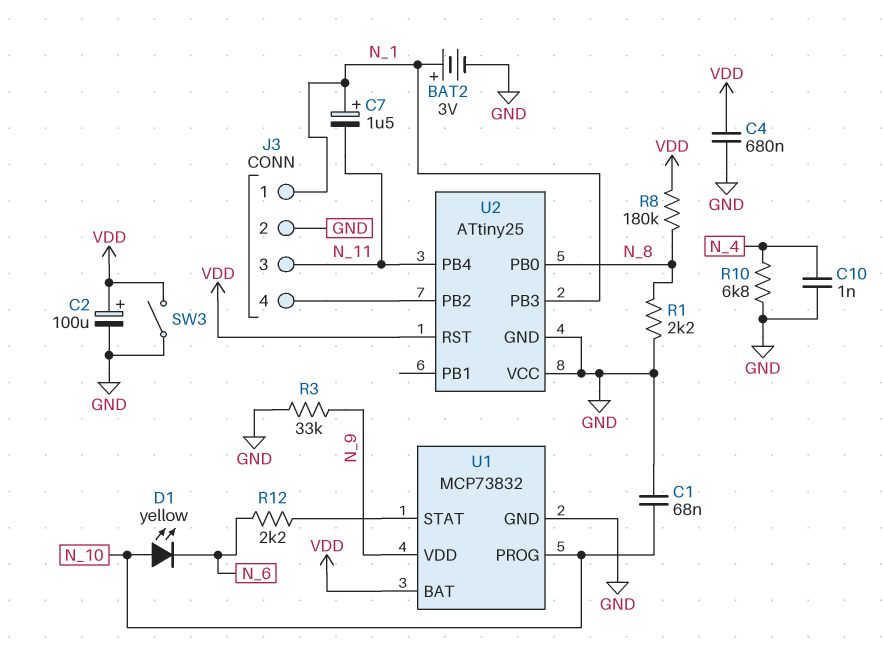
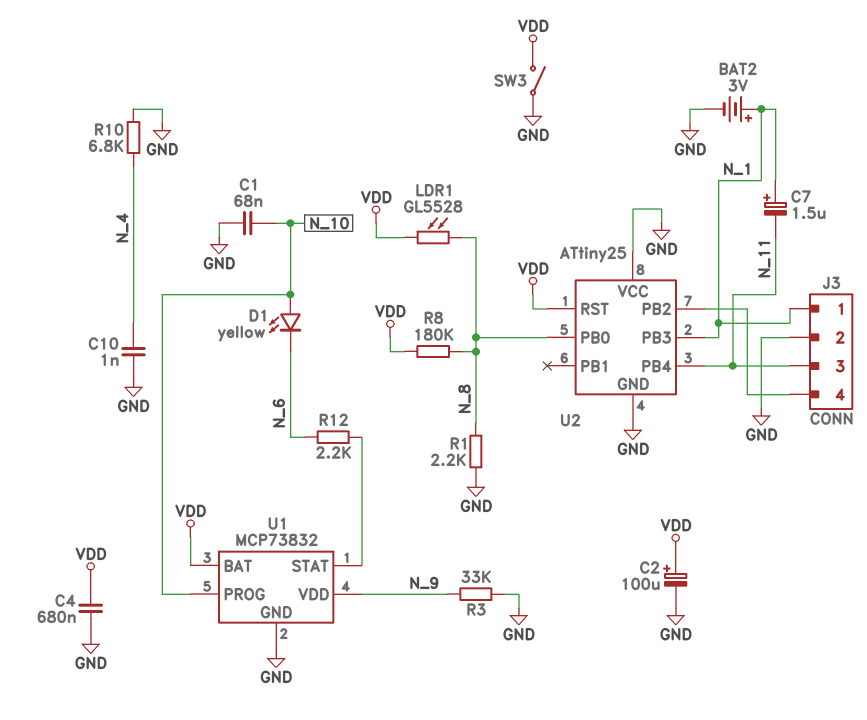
LDR1: none -> GL5528 (N_8, VDD)

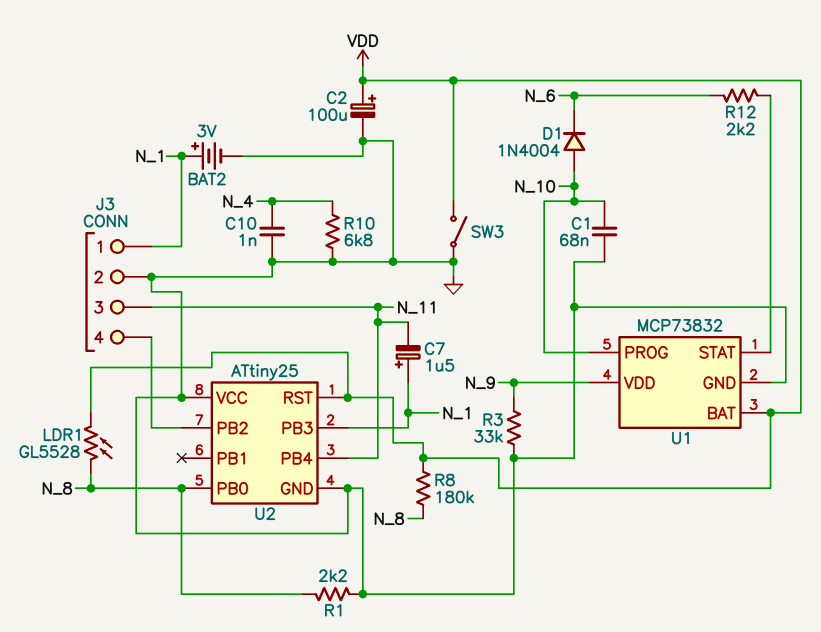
C4: 680nF (GND, VDD) -> none
D1: LED yellow (A N_10, K N_6) -> diode 1N4004 (A N_10, K N_6)

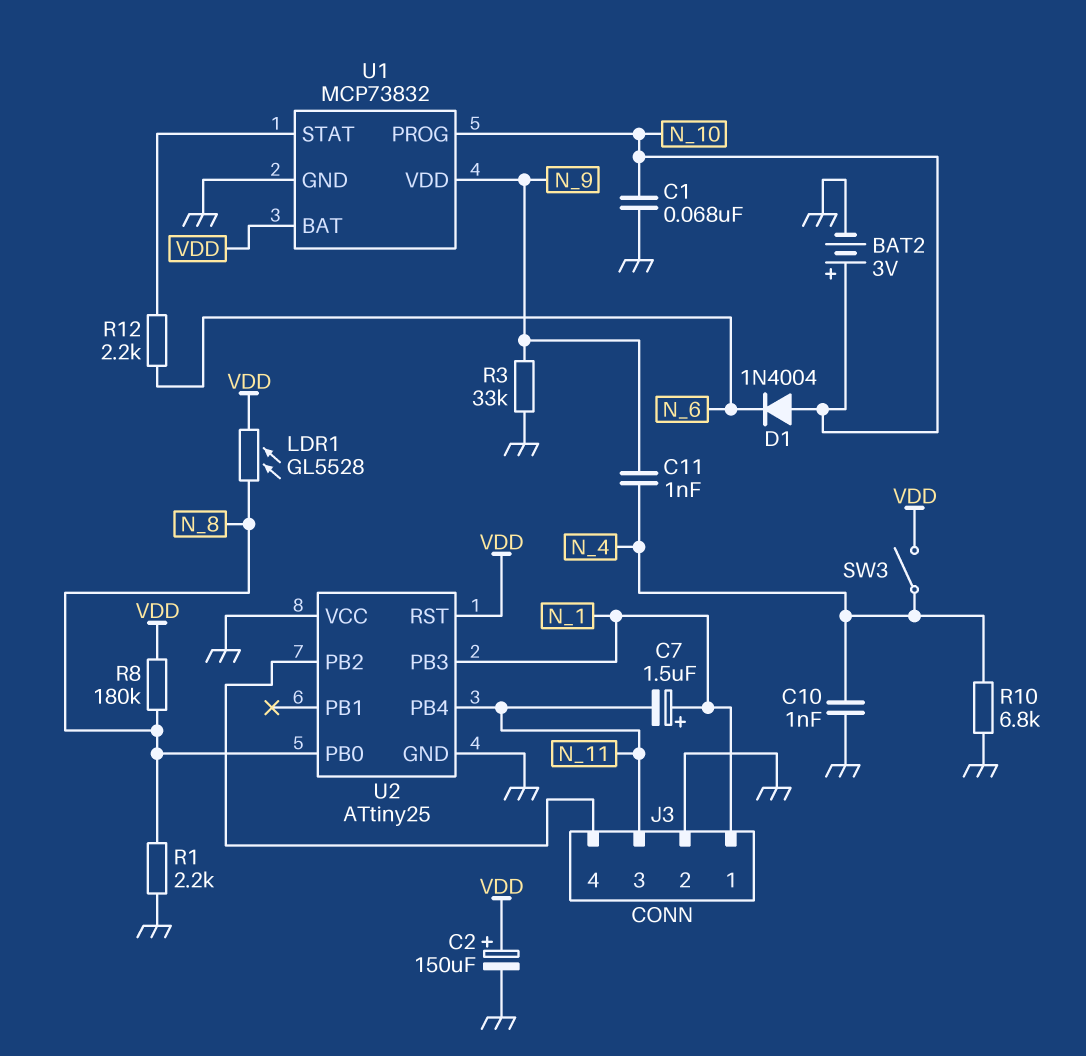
BAT2: 3V (plus N_1, minus GND) -> 3V (plus N_10, minus GND)
C2: 100uF (plus VDD, minus GND) -> 150uF (plus VDD, minus GND)
C11: none -> 1nF (N_4, N_9)
SW3: switch (GND, VDD) -> switch (N_4, VDD)

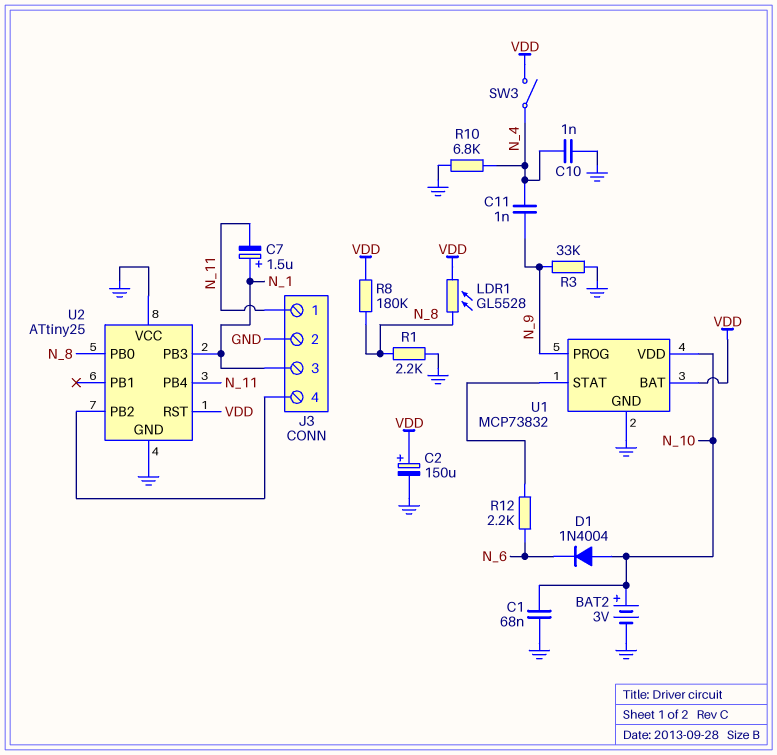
J3 pin 1: N_1 -> N_11
J3 pin 3: N_11 -> N_1
U1 pin PROG: N_10 -> N_9
U1 pin VDD: N_9 -> N_10

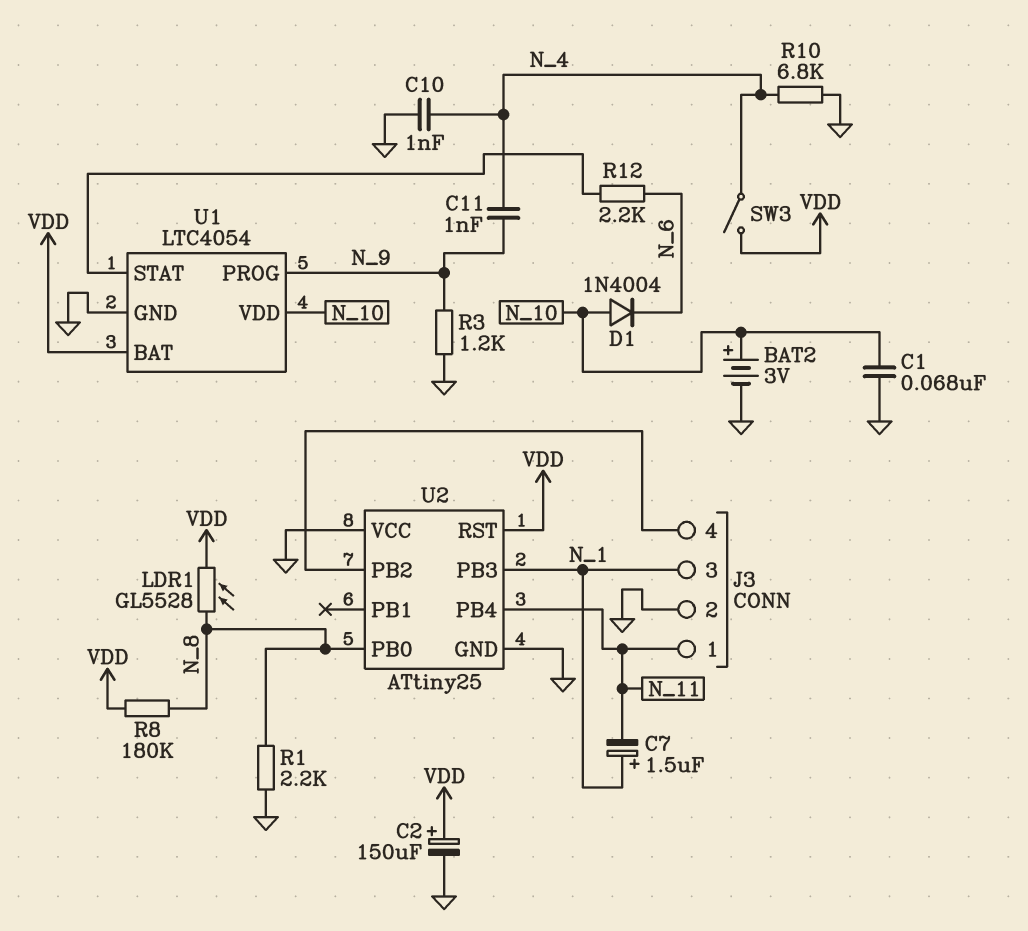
R3: 33k (GND, N_9) -> 1.2k (GND, N_9)
U1: MCP73832 -> LTC4054

